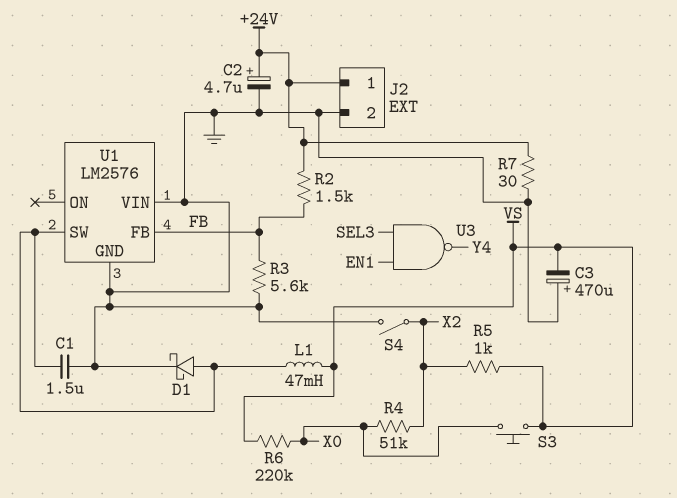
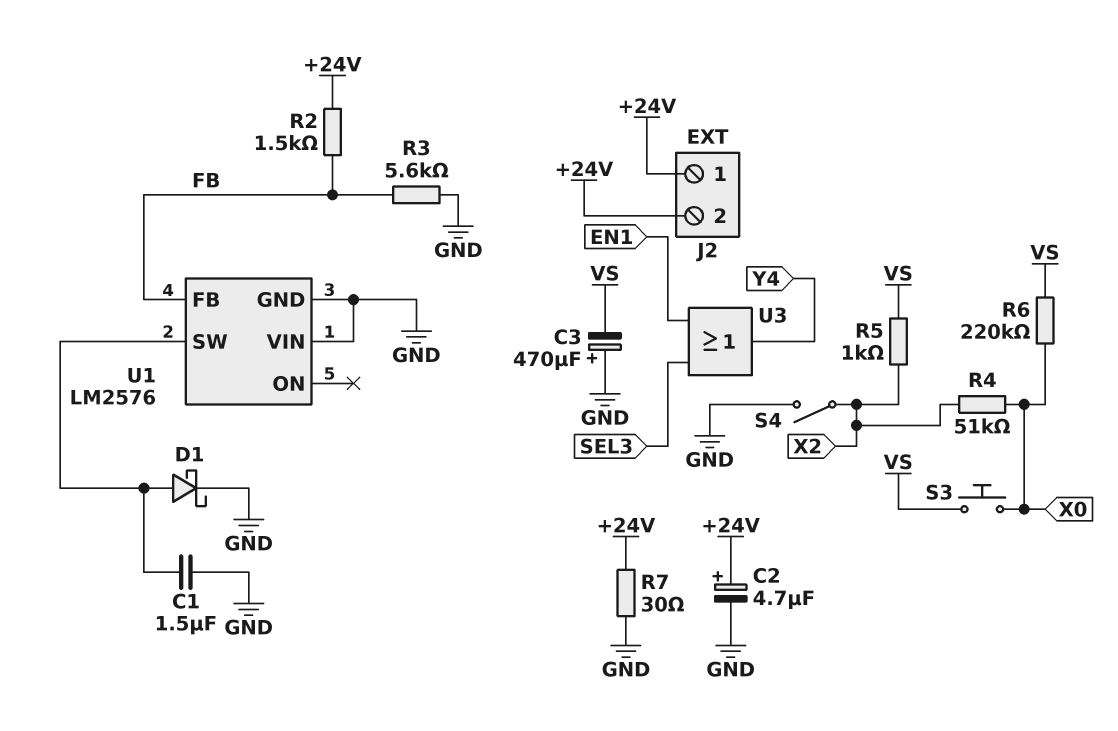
J2 pin 2: GND -> +24V
L1: 47mH (U1/SW, VS) -> none
U3: NAND (in EN1, in SEL3, out Y4) -> OR (in EN1, in SEL3, out Y4)

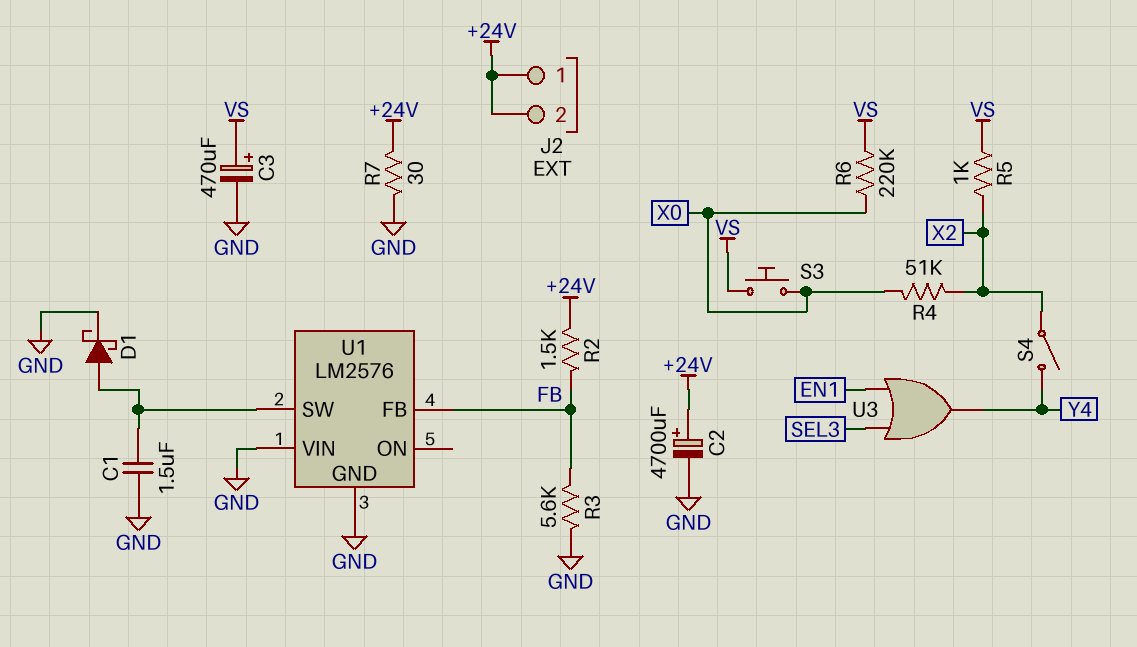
C2: 4.7uF (plus +24V, minus GND) -> 4700uF (plus +24V, minus GND)
C3: 470uF (plus GND, minus VS) -> 470uF (plus VS, minus GND)
S4: switch (GND, X2) -> switch (X2, Y4)

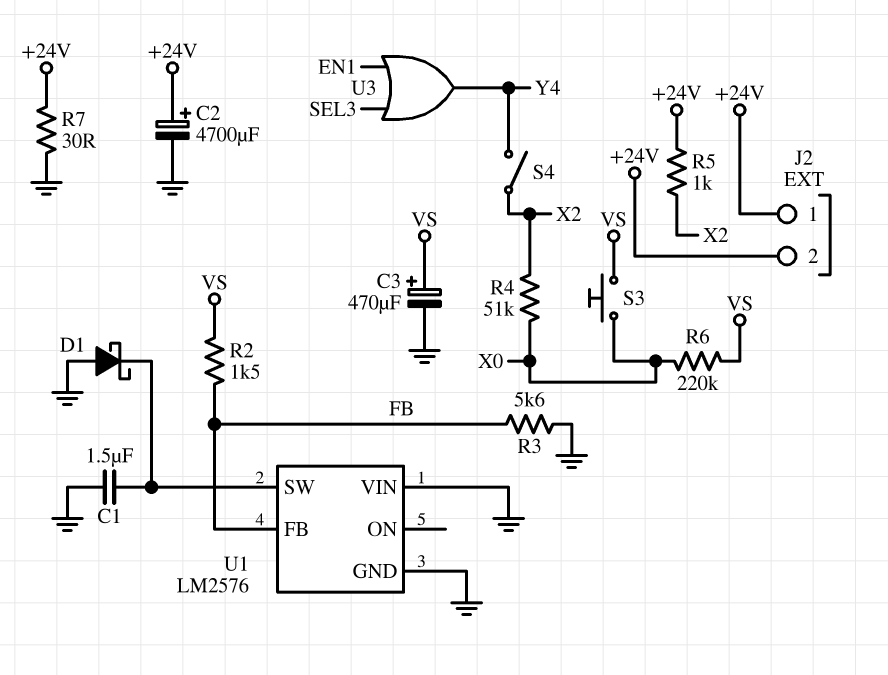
D1: schottky (A U1/SW, K GND) -> schottky (A GND, K U1/SW)
R2: 1.5k (+24V, FB) -> 1.5k (FB, VS)
R5: 1k (VS, X2) -> 1k (+24V, X2)

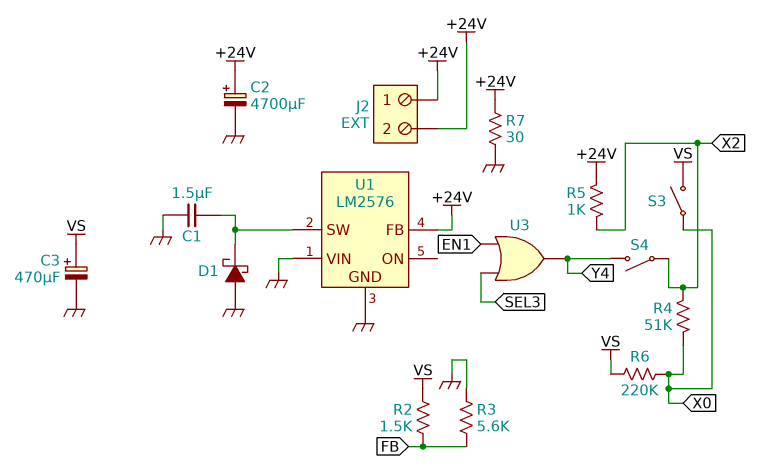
S3: button (VS, X0) -> switch (VS, X0)
U1 pin FB: FB -> +24V

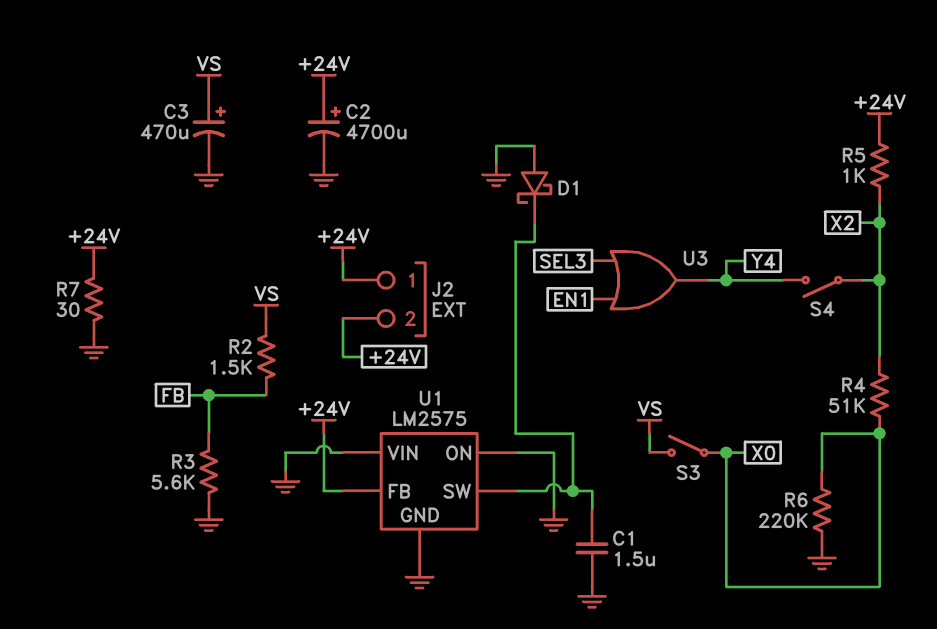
R6: 220k (VS, X0) -> 220k (GND, X0)
U1: LM2576 -> LM2575
U1 pin ON: none -> GND

